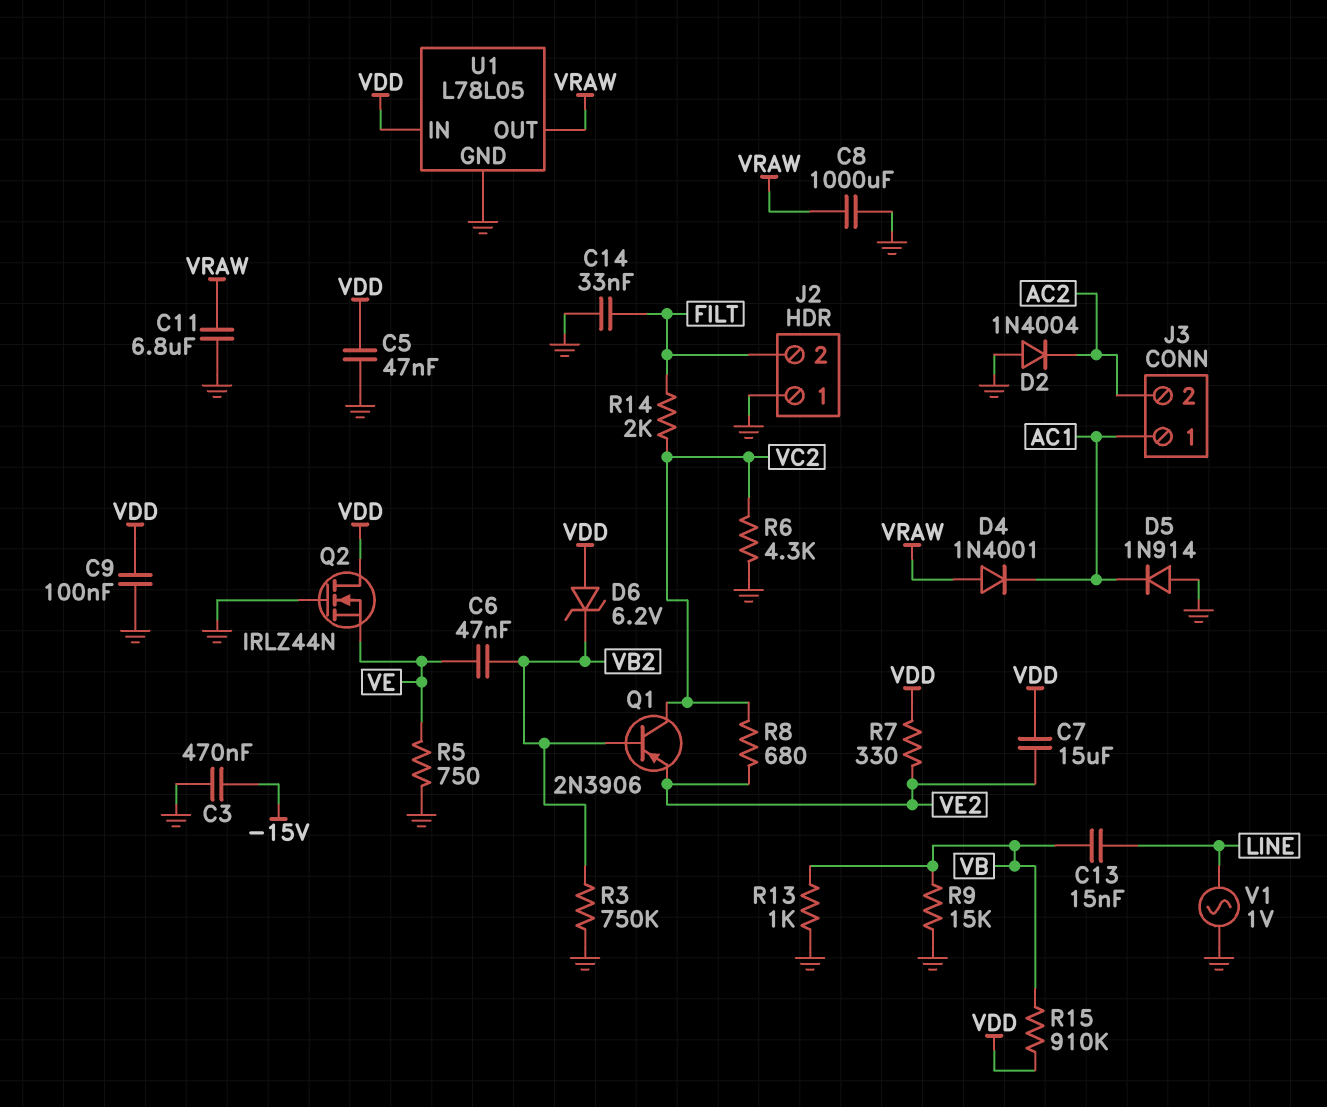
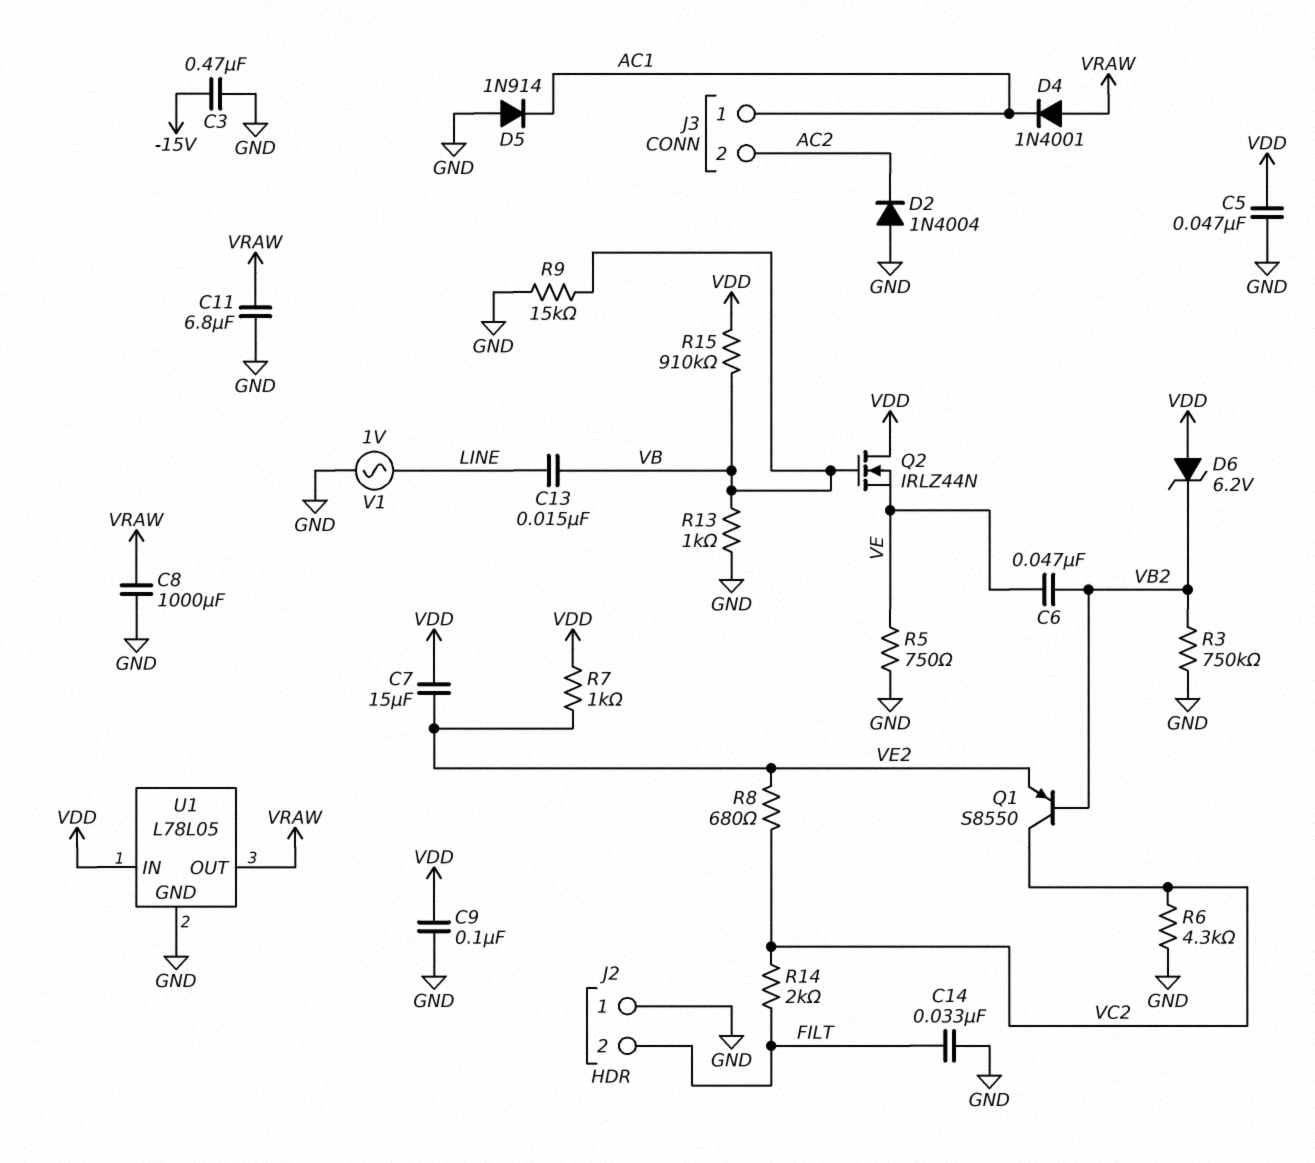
Q1: PNP 2N3906 (B VB2, C VC2, E VE2) -> PNP S8550 (B VB2, C VC2, E VE2)
Q2: NMOS IRLZ44N (G GND, D VDD, S VE) -> NMOS IRLZ44N (G VB, D VDD, S VE)
R7: 330 (VDD, VE2) -> 1k (VDD, VE2)

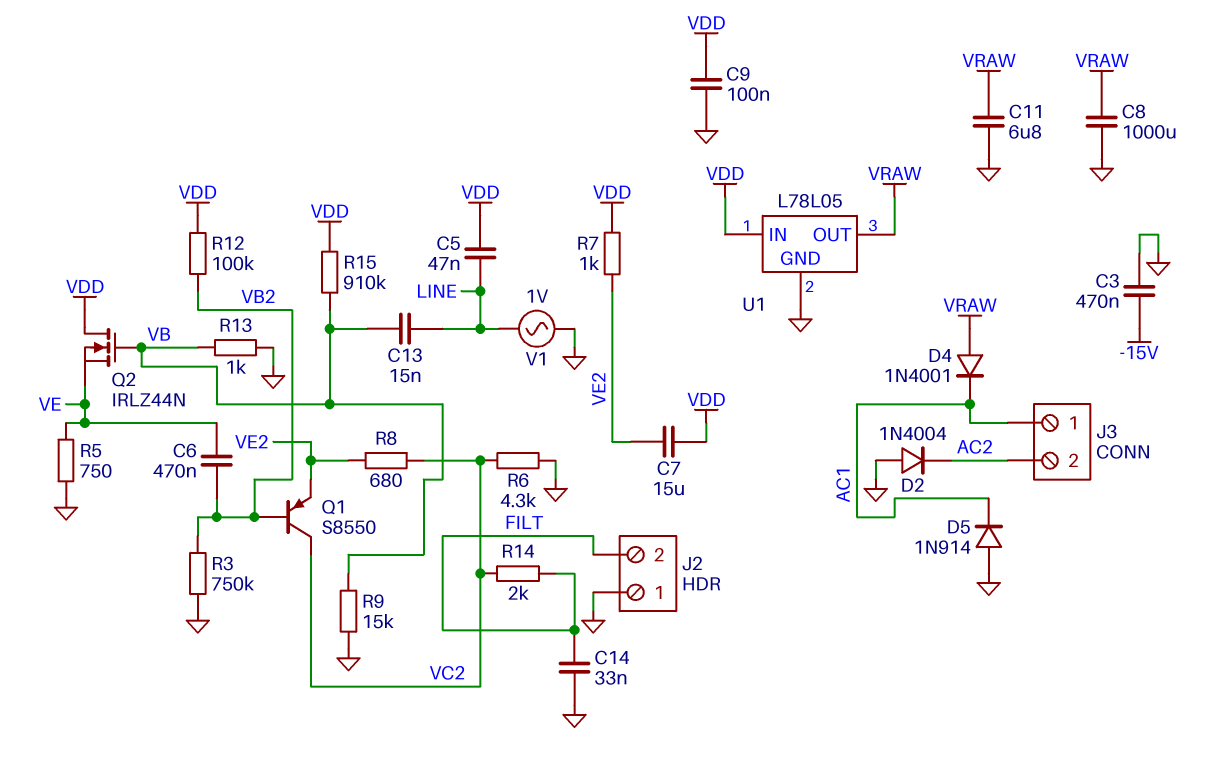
C5: 47nF (GND, VDD) -> 47nF (LINE, VDD)
C6: 47nF (VB2, VE) -> 470nF (VB2, VE)
D6: zener 6.2V (A VDD, K VB2) -> none
R12: none -> 100k (VB2, VDD)

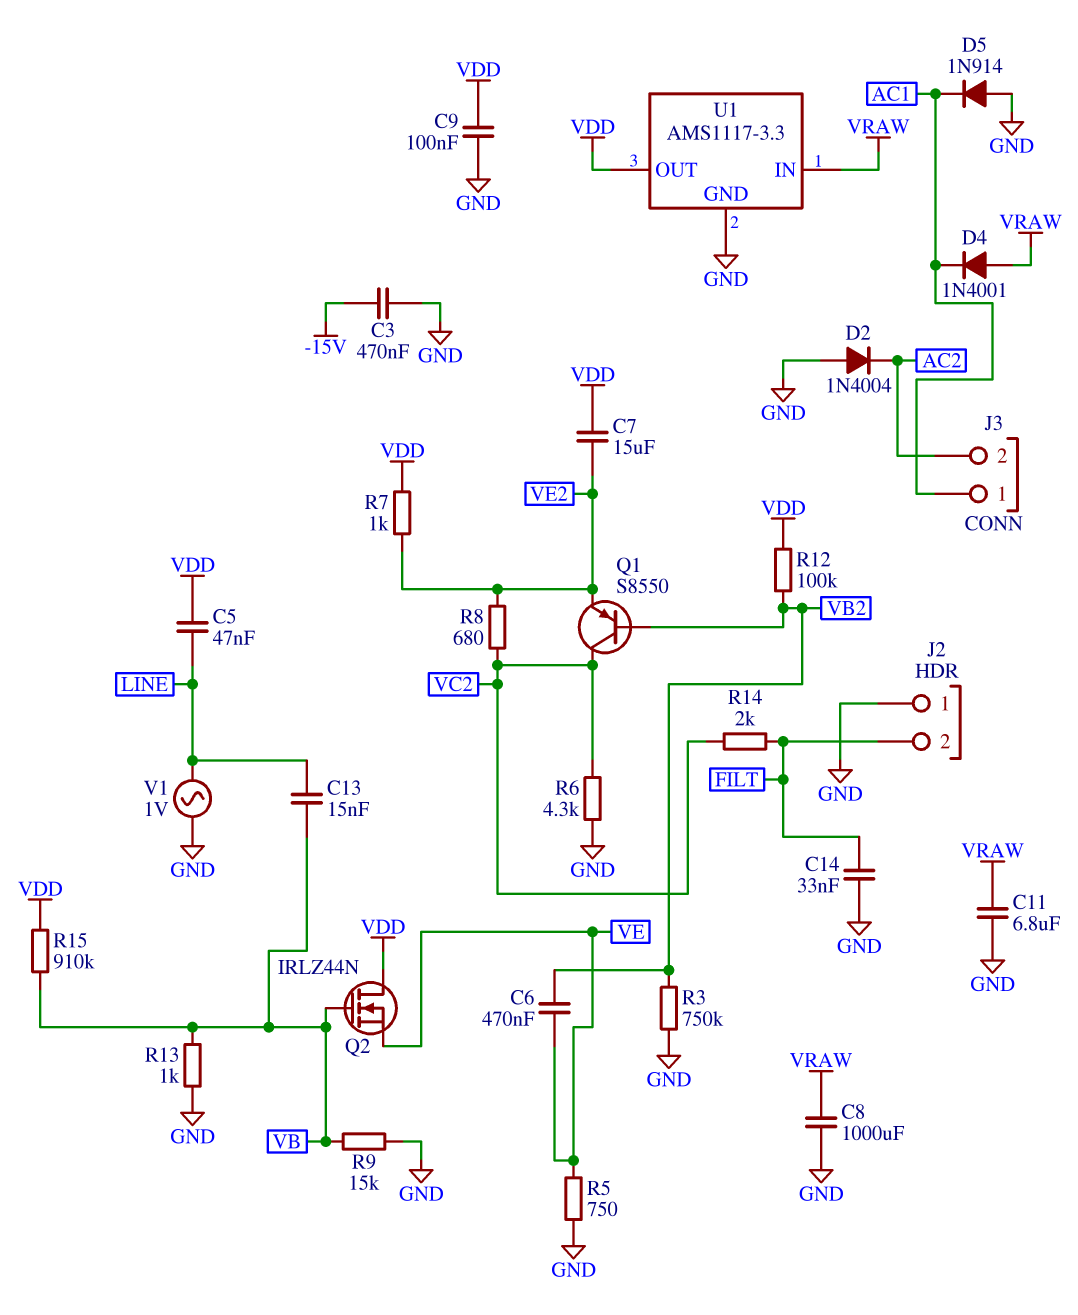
U1: L78L05 -> AMS1117-3.3
U1 pin IN: VDD -> VRAW
U1 pin OUT: VRAW -> VDD

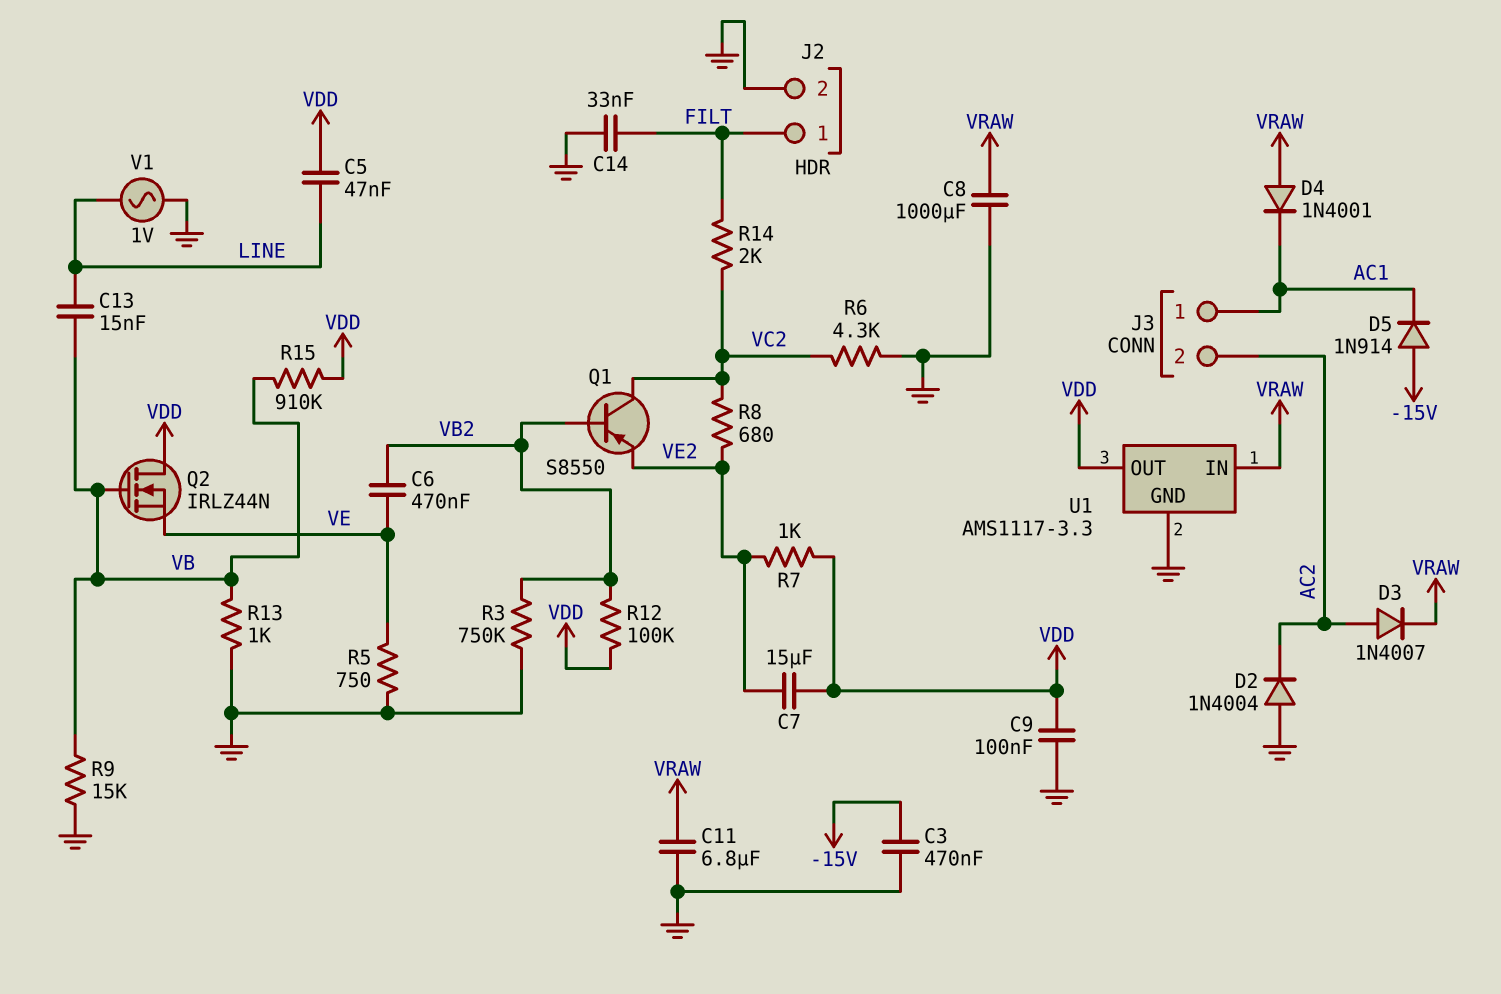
D3: none -> diode 1N4007 (A AC2, K VRAW)
D5: diode 1N914 (A GND, K AC1) -> diode 1N914 (A -15V, K AC1)
J2 pin 1: GND -> FILT
J2 pin 2: FILT -> GND

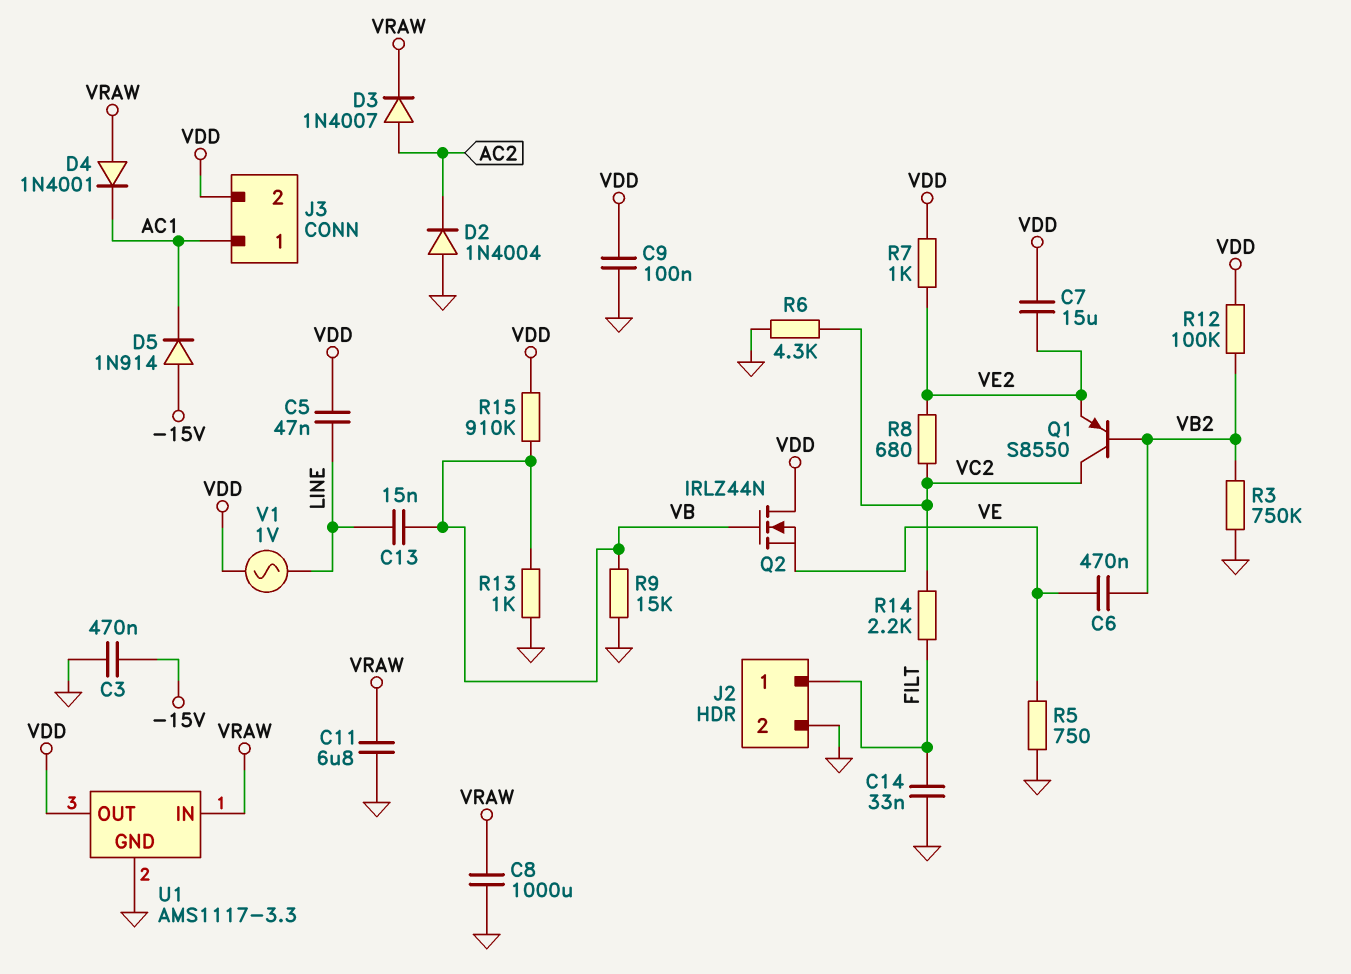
J3 pin 2: AC2 -> VDD
R14: 2k (FILT, VC2) -> 2.2k (FILT, VC2)
V1: AC 1V (GND, LINE) -> AC 1V (LINE, VDD)

